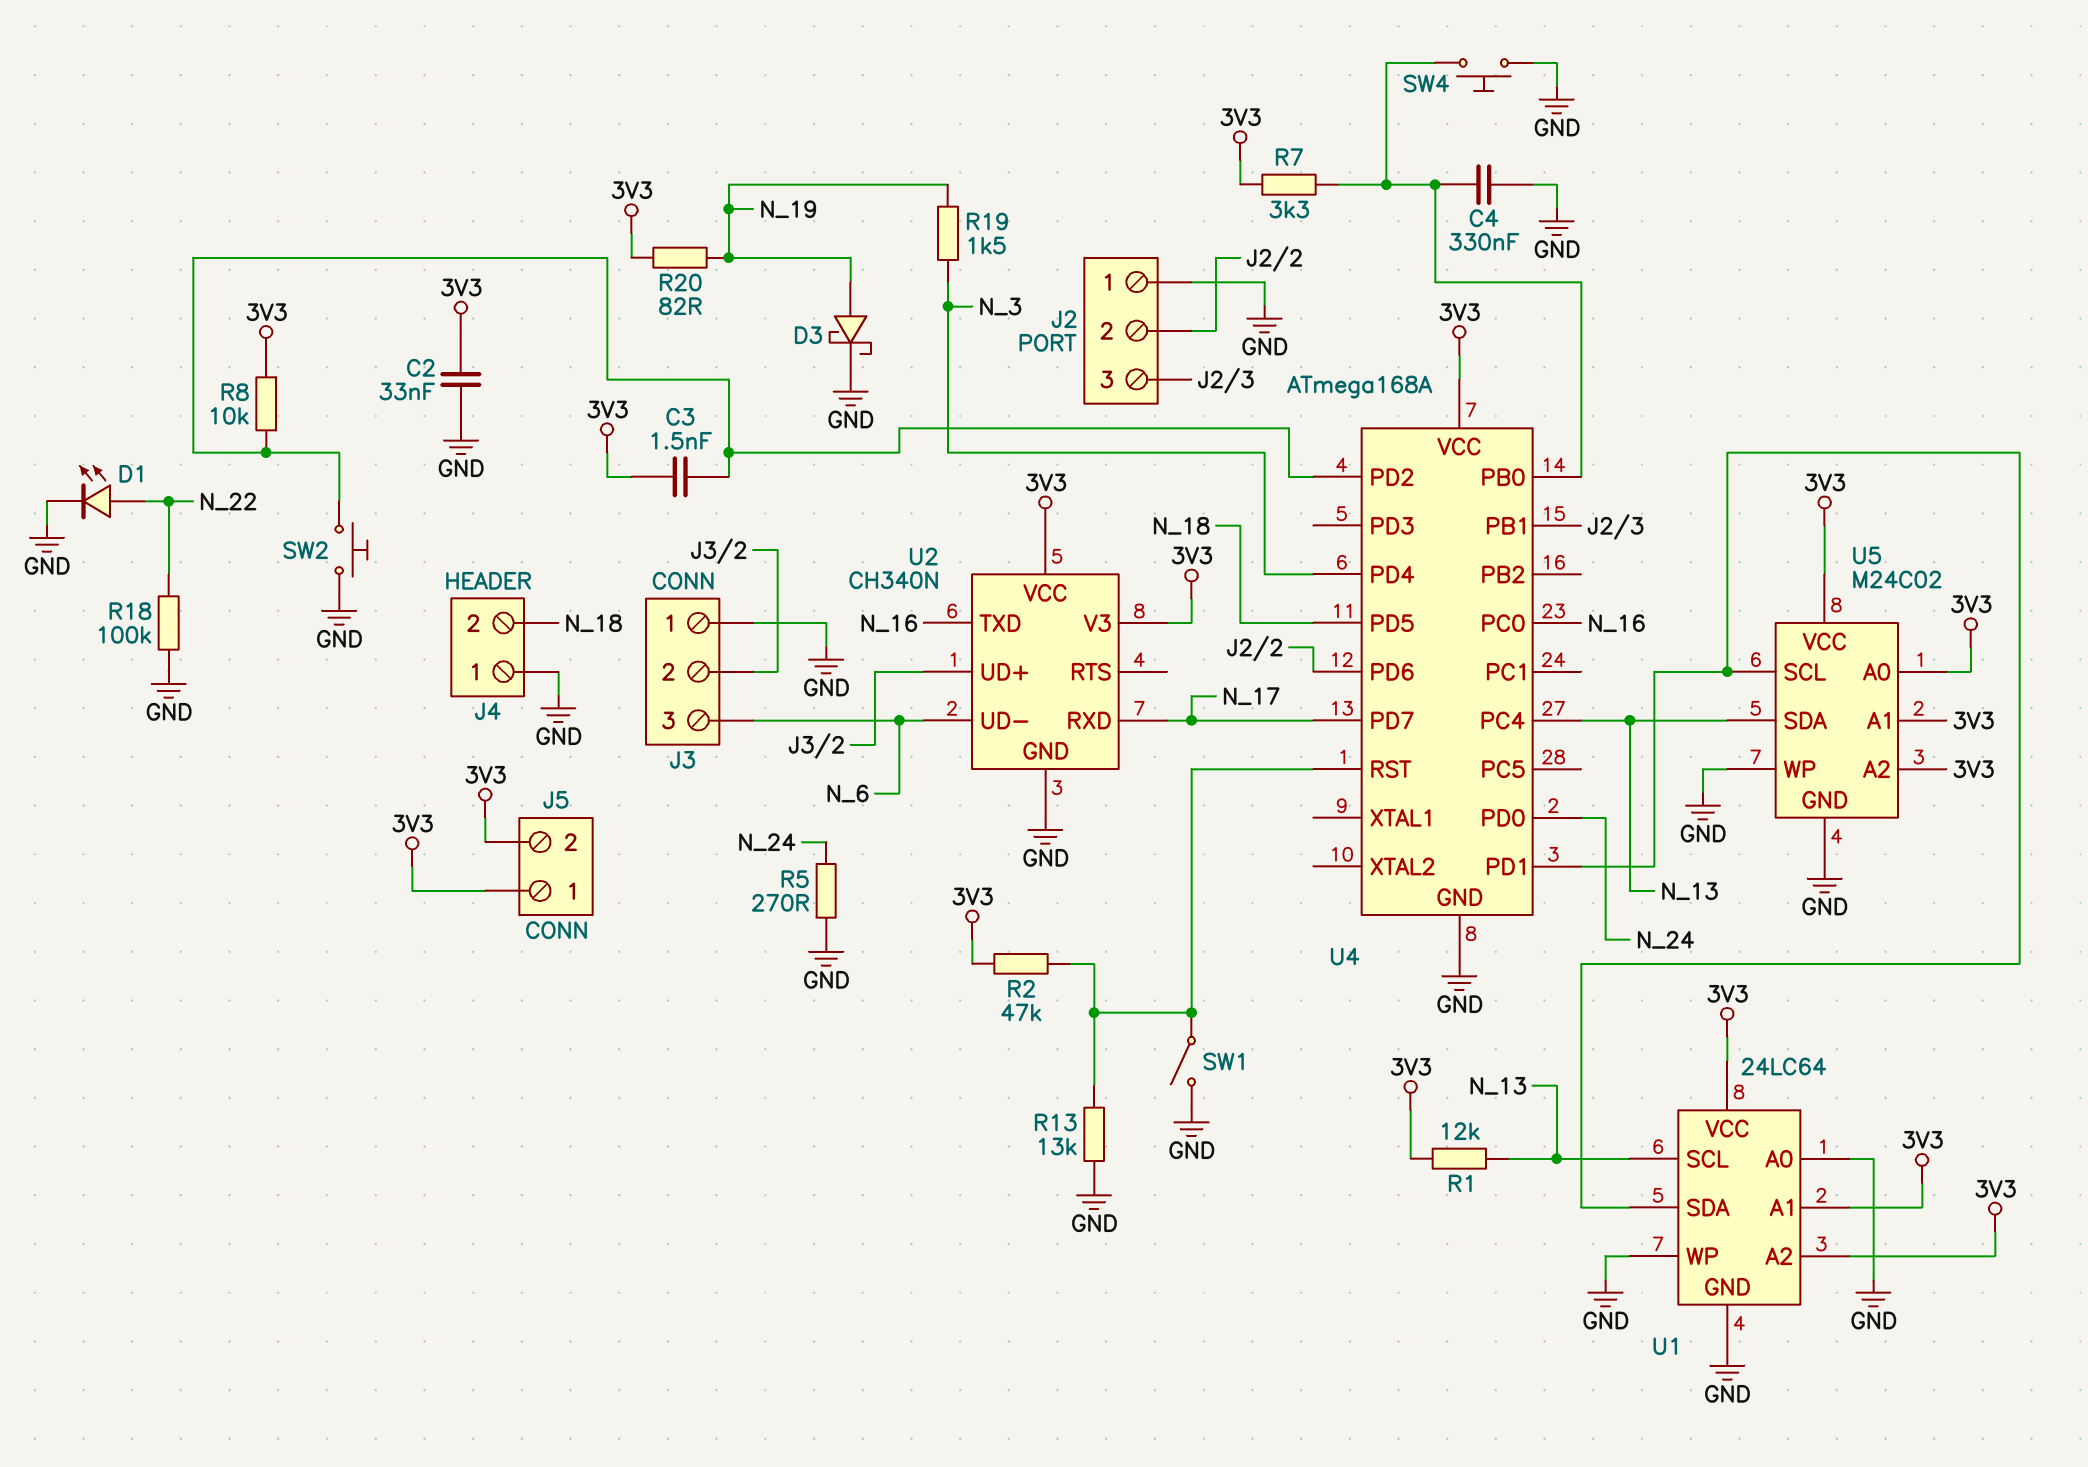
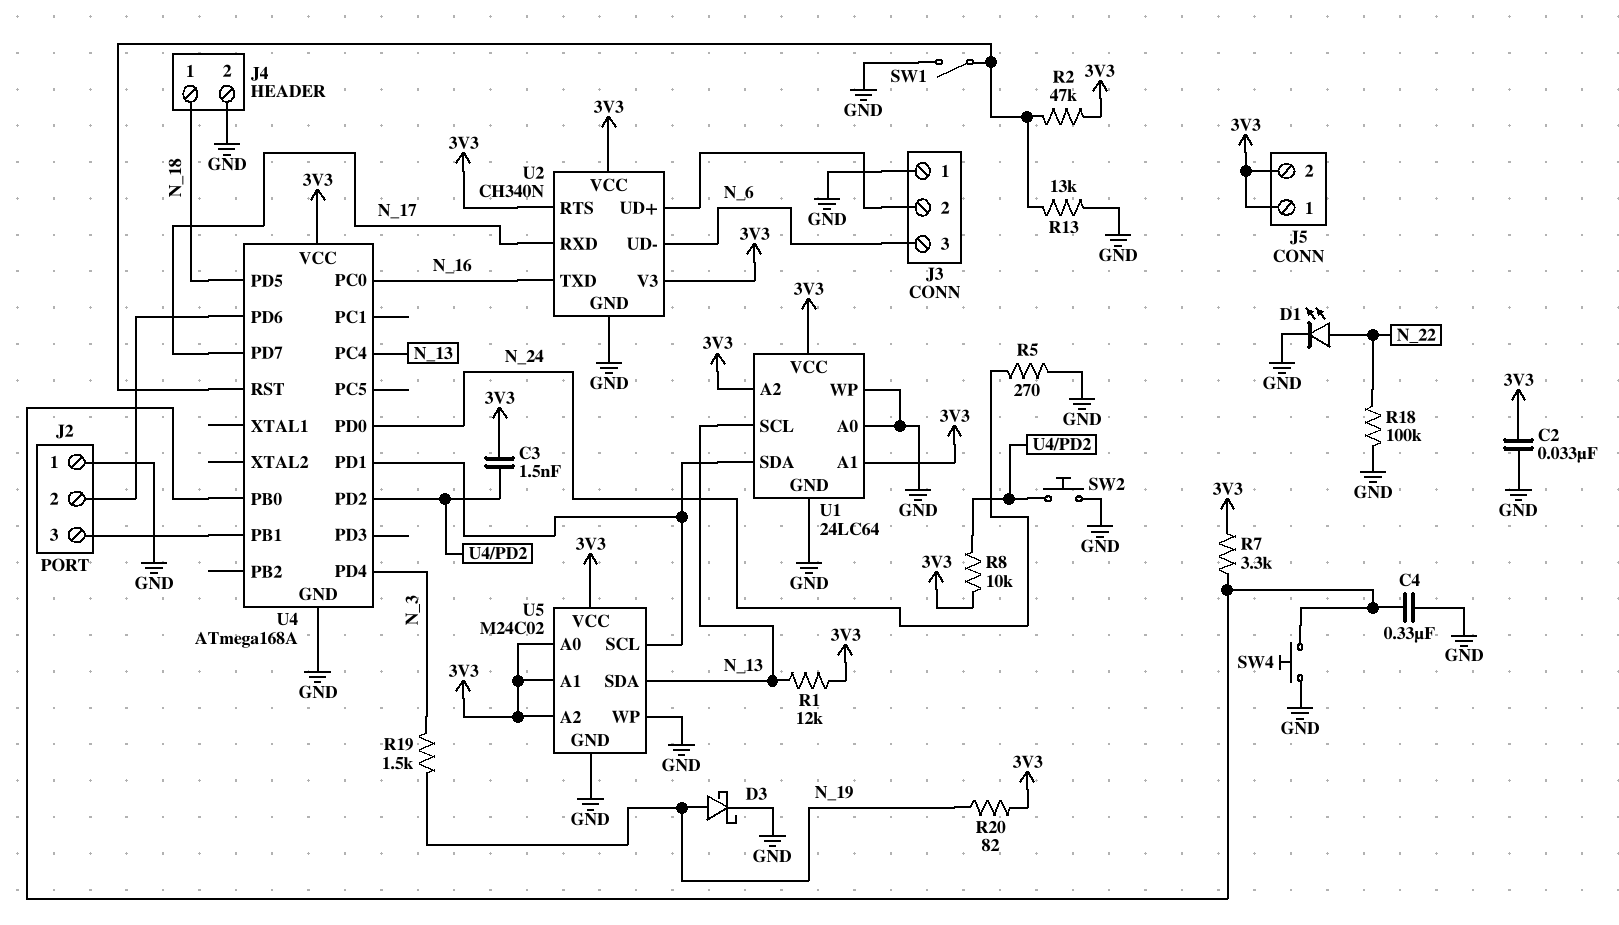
J4 pin 1: GND -> N_18
J4 pin 2: N_18 -> GND
U2 pin RTS: none -> 3V3

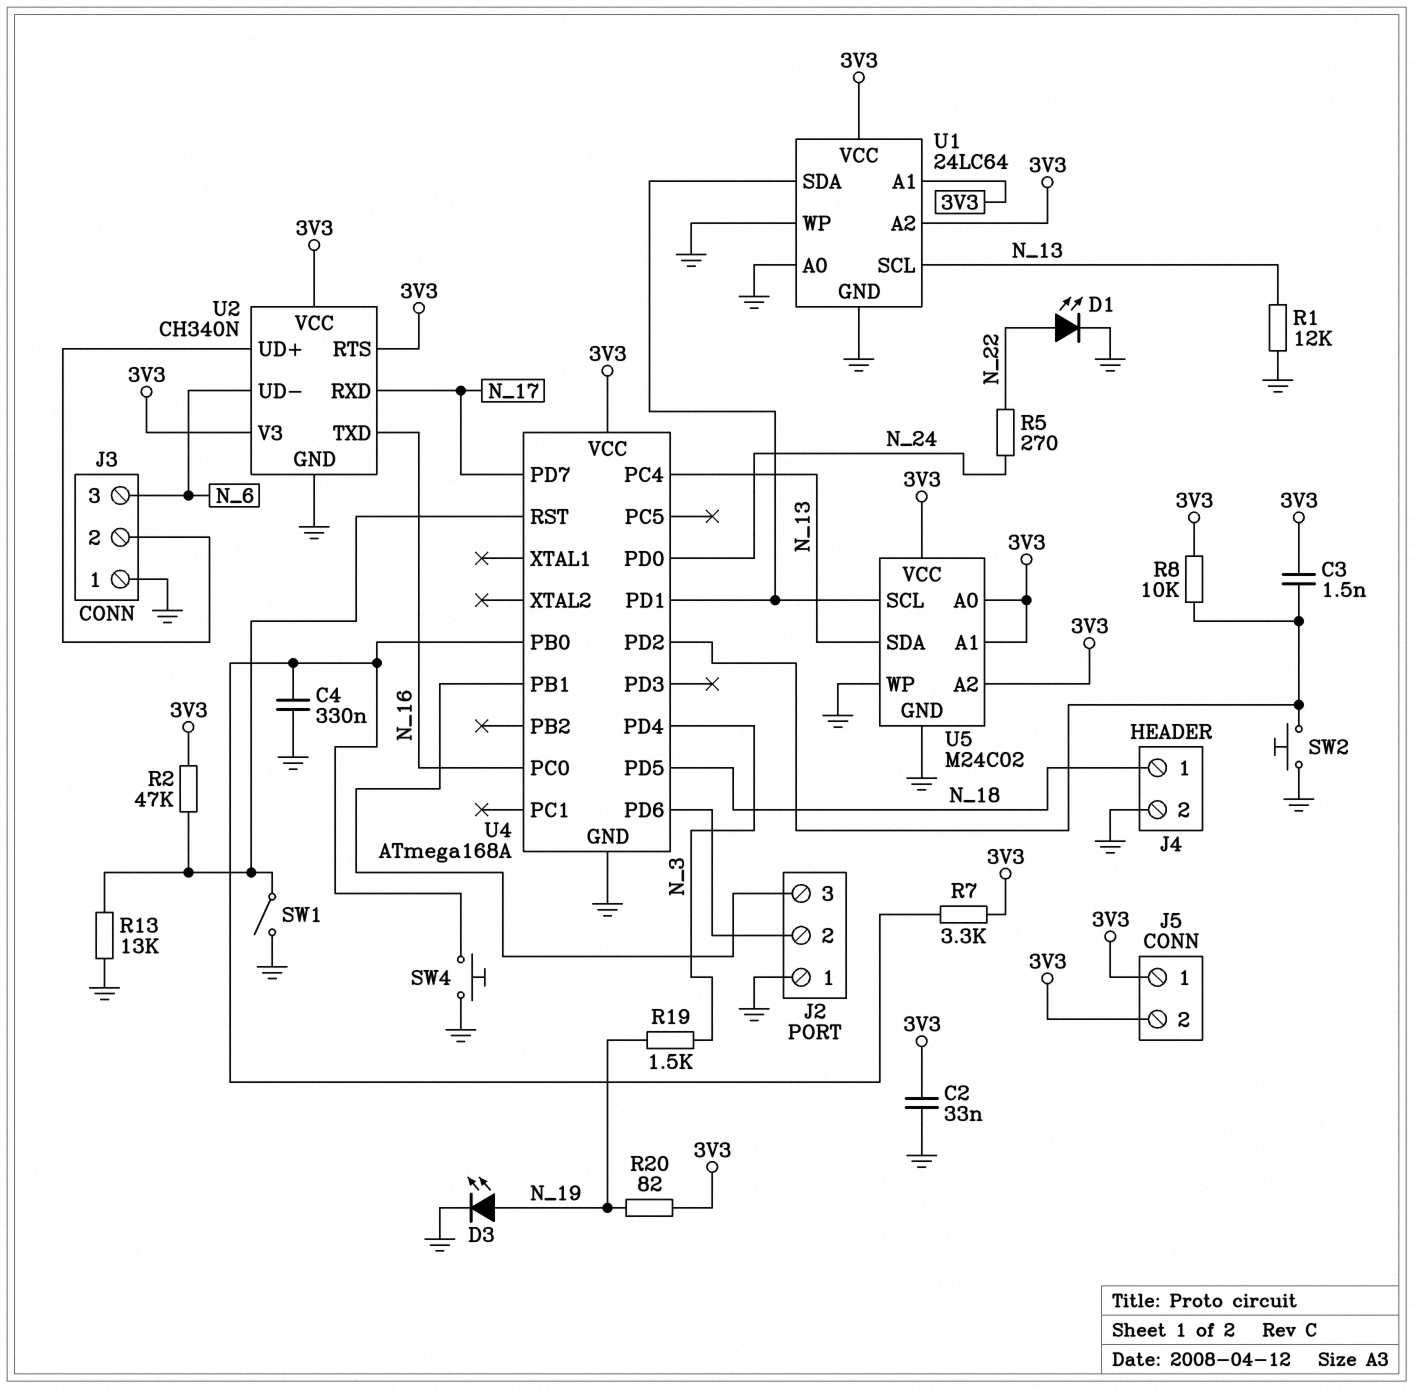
D3: schottky (A N_19, K GND) -> LED (A N_19, K GND)
R1: 12k (3V3, N_13) -> 12k (GND, N_13)
R5: 270 (GND, N_24) -> 270 (N_22, N_24)
R18: 100k (GND, N_22) -> none

